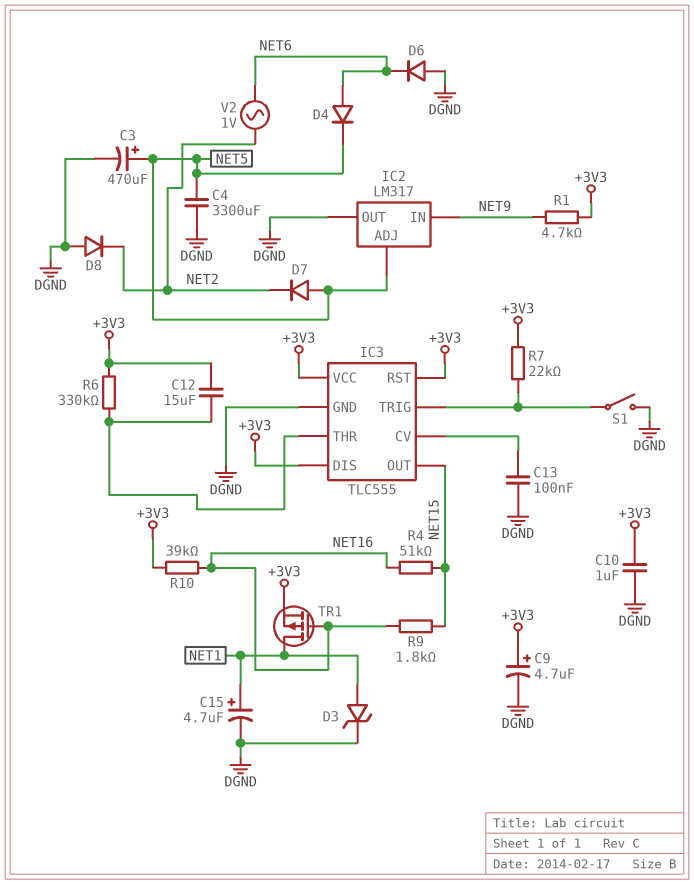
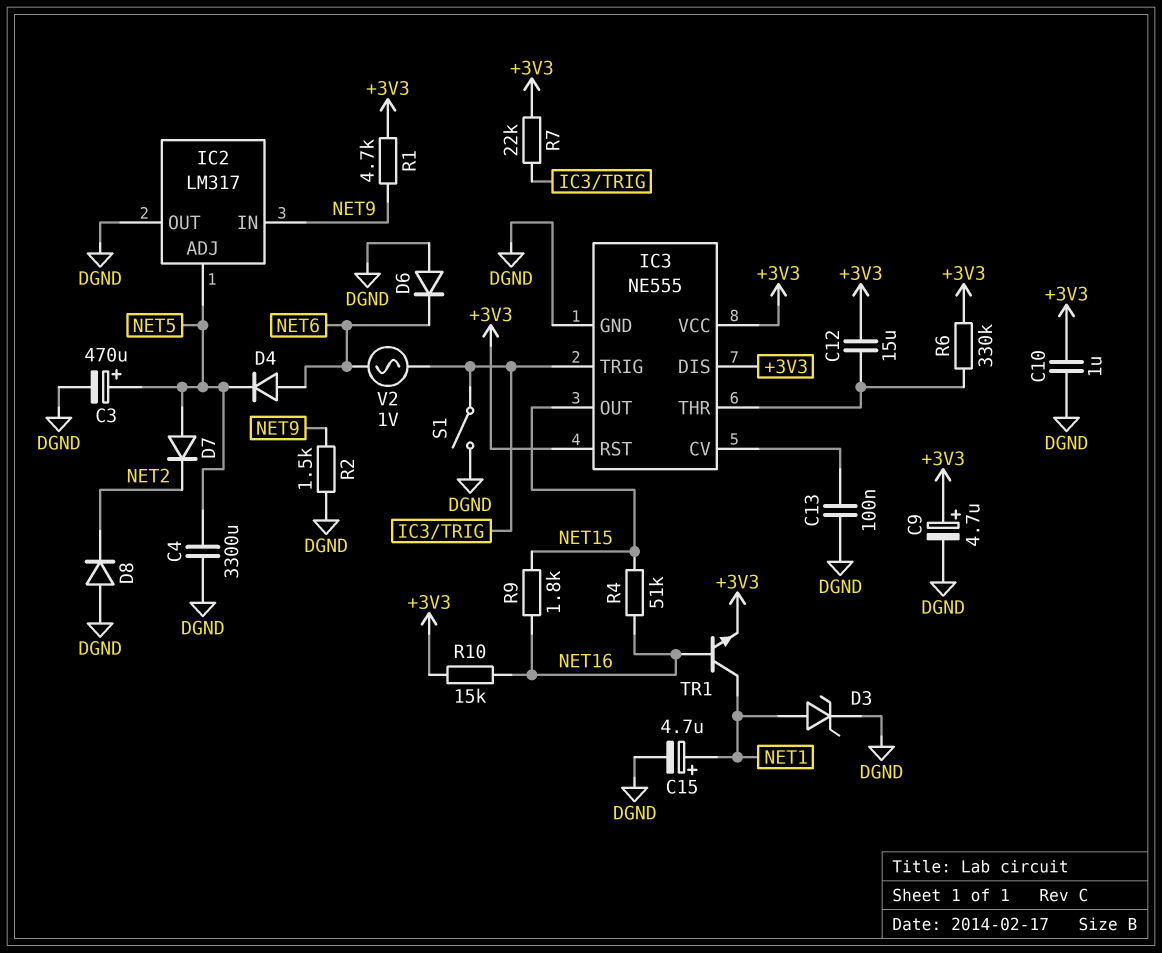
IC3: TLC555 -> NE555
R2: none -> 1.5k (DGND, NET9)
R10: 39k (+3V3, NET16) -> 15k (+3V3, NET16)
TR1: PMOS (G NET16, D NET1, S +3V3) -> NPN (B NET16, C NET1, E +3V3)
V2: AC 1V (NET2, NET6) -> AC 1V (IC3/TRIG, NET6)

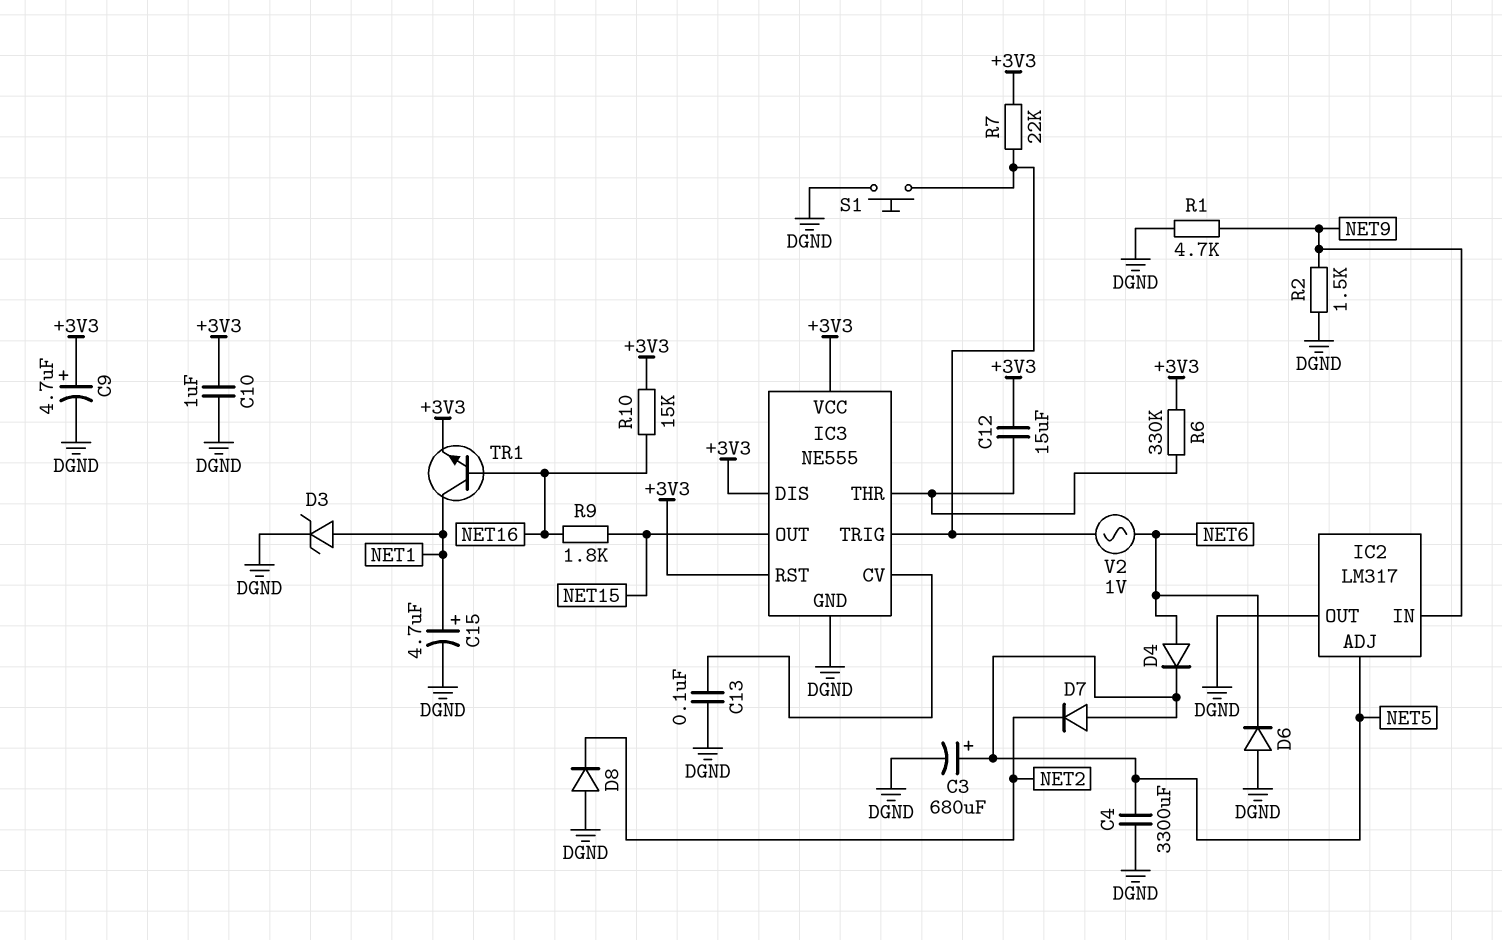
C3: 470uF (plus NET5, minus DGND) -> 680uF (plus NET5, minus DGND)
R1: 4.7k (+3V3, NET9) -> 4.7k (DGND, NET9)
R4: 51k (NET15, NET16) -> none
S1: switch (DGND, IC3/TRIG) -> button (DGND, IC3/TRIG)

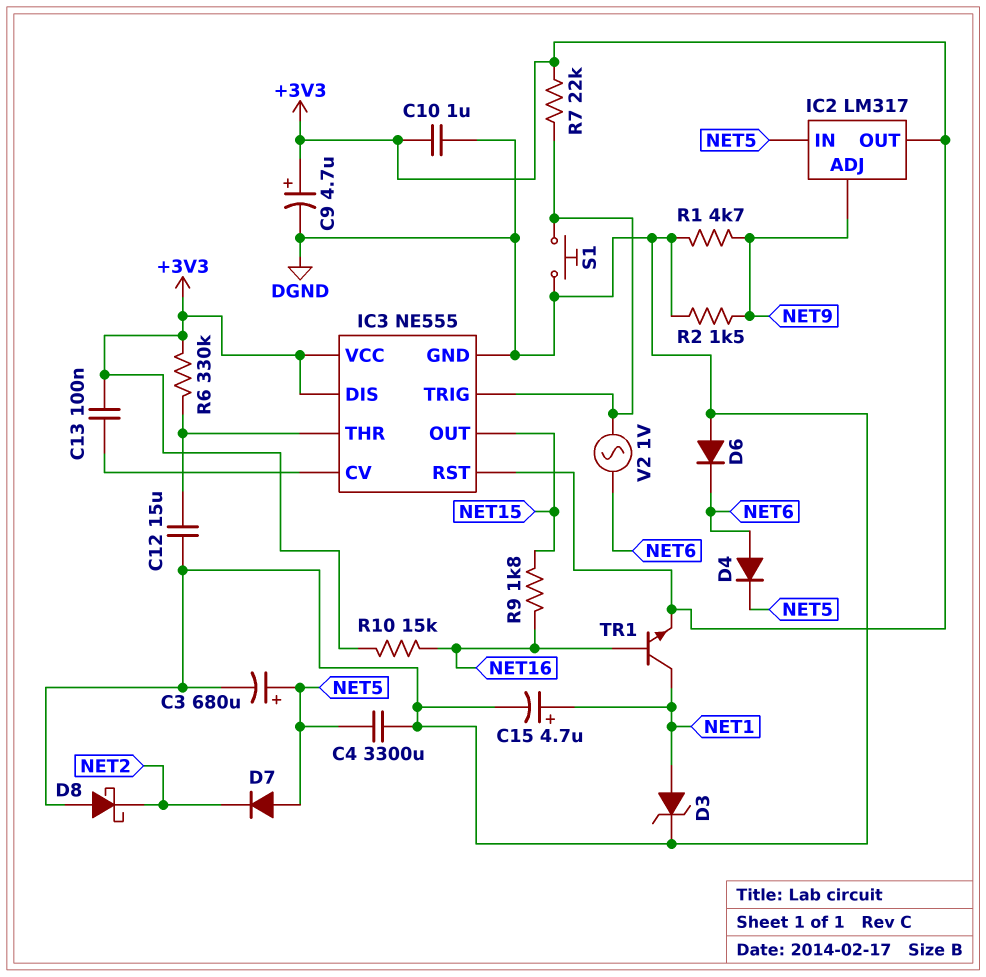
C12: 15uF (+3V3, IC3/THR) -> 15uF (DGND, IC3/THR)
C13: 100nF (DGND, IC3/CV) -> 100nF (+3V3, IC3/CV)
D8: diode (A DGND, K NET2) -> schottky (A DGND, K NET2)
IC2 pin ADJ: NET5 -> NET9
IC2 pin IN: NET9 -> NET5
IC2 pin OUT: DGND -> +3V3

